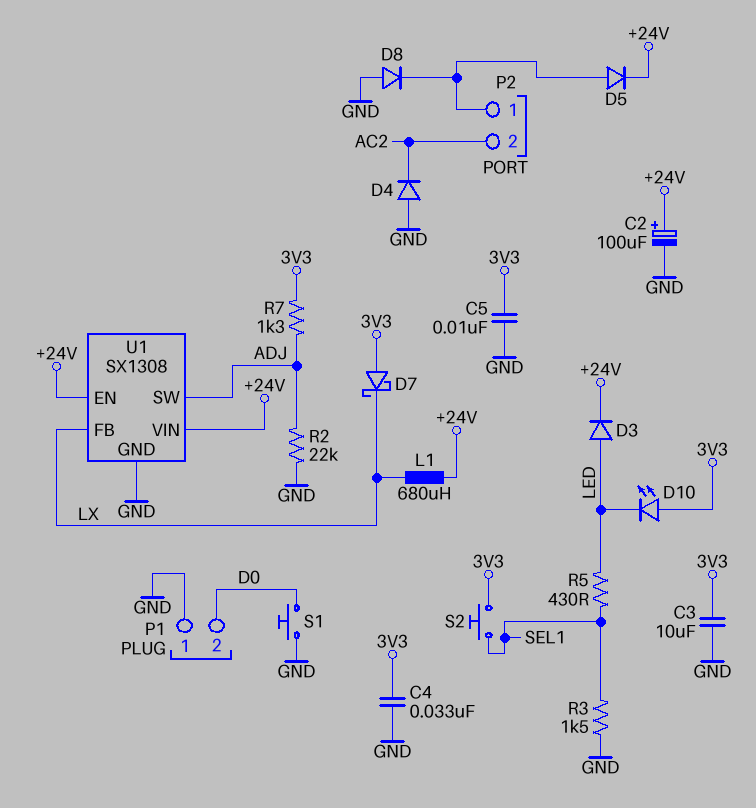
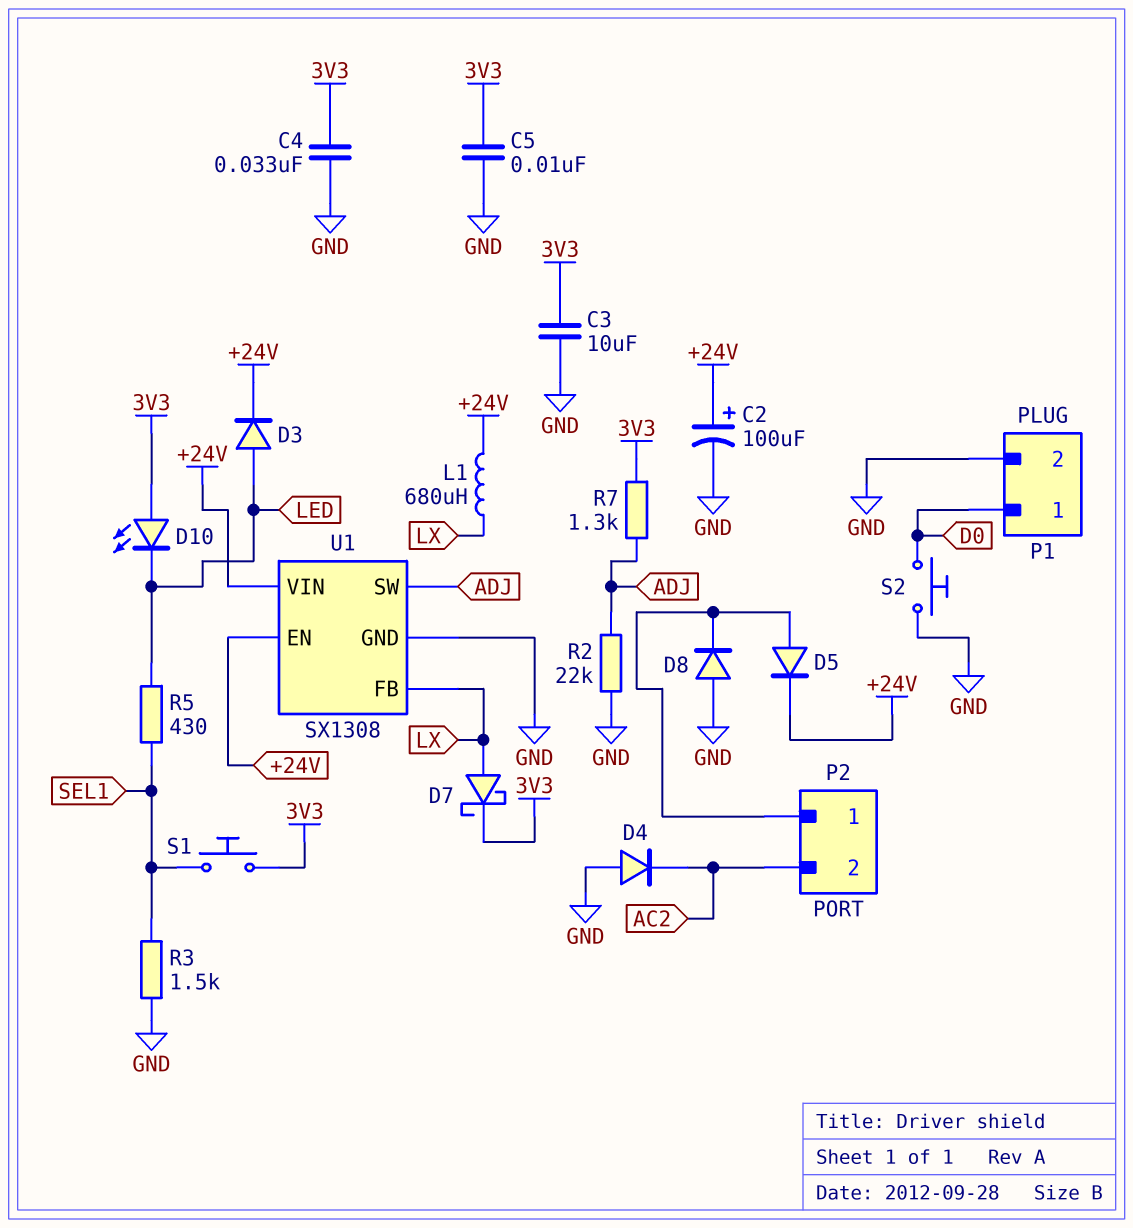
D7: schottky (A 3V3, K LX) -> schottky (A LX, K 3V3)
P1 pin 1: GND -> D0
P1 pin 2: D0 -> GND
S1: button (D0, GND) -> button (3V3, SEL1)
S2: button (3V3, SEL1) -> button (D0, GND)

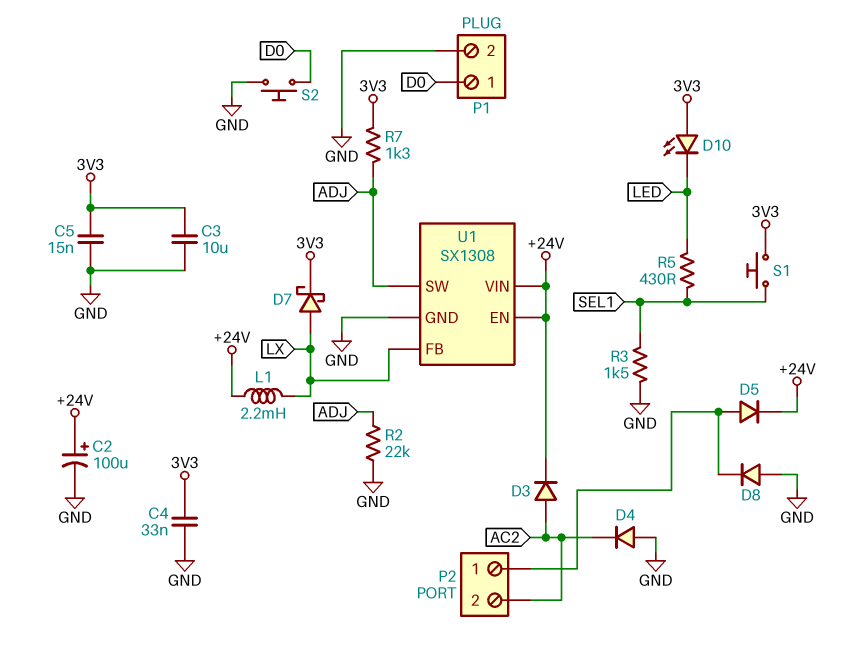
C5: 10nF (3V3, GND) -> 15nF (3V3, GND)
D3: diode (A LED, K +24V) -> diode (A AC2, K +24V)
L1: 680uH (+24V, LX) -> 2.2mH (+24V, LX)

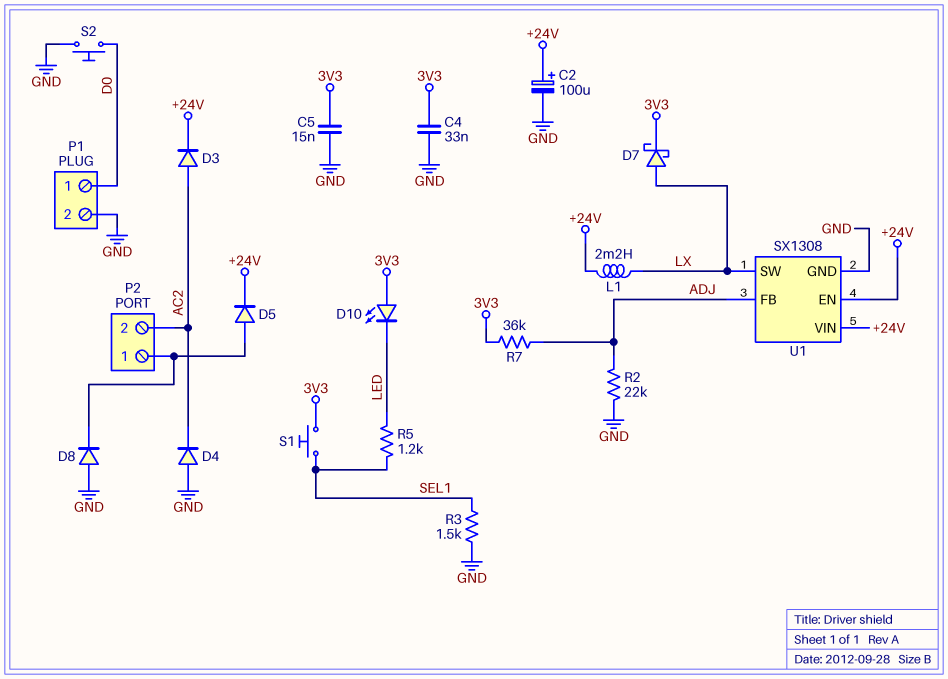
C3: 10uF (3V3, GND) -> none
R5: 430 (LED, SEL1) -> 1.2k (LED, SEL1)
R7: 1.3k (3V3, ADJ) -> 36k (3V3, ADJ)
U1 pin FB: LX -> ADJ
U1 pin SW: ADJ -> LX

